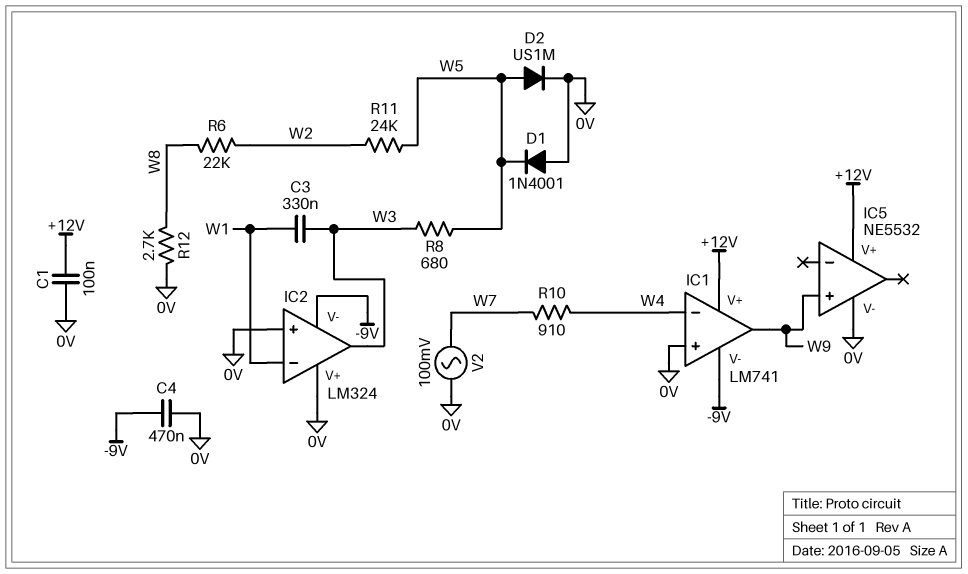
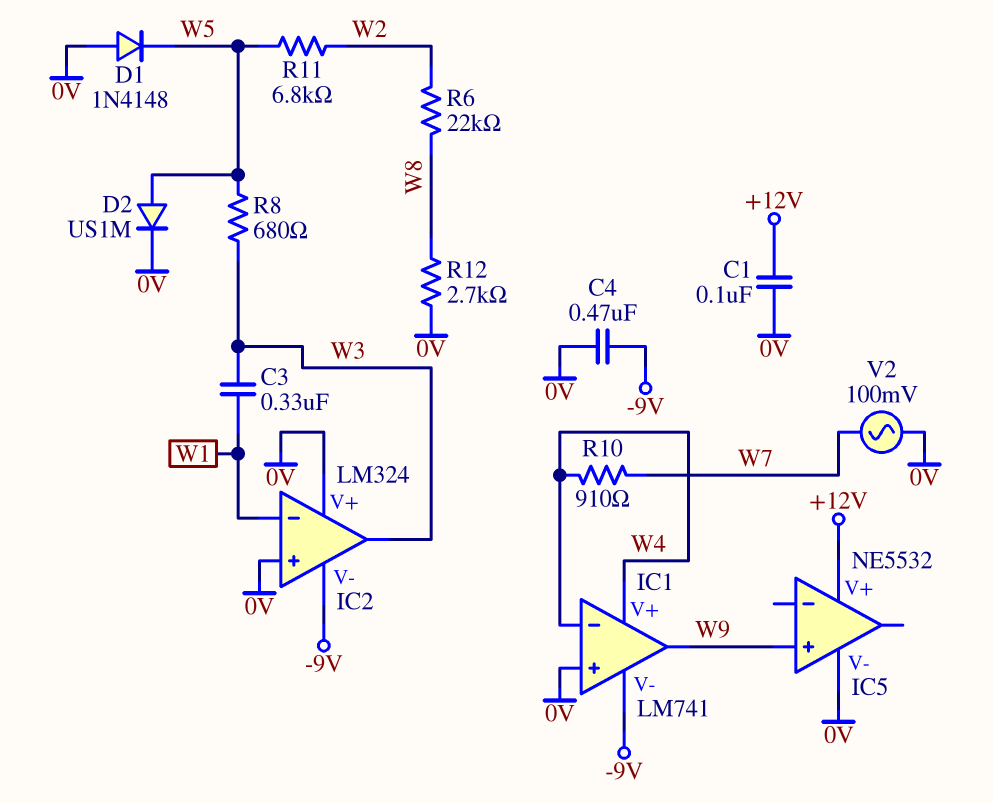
D1: diode 1N4001 (A 0V, K W5) -> diode 1N4148 (A 0V, K W5)
IC1 pin V+: +12V -> W4
R11: 24k (W2, W5) -> 6.8k (W2, W5)

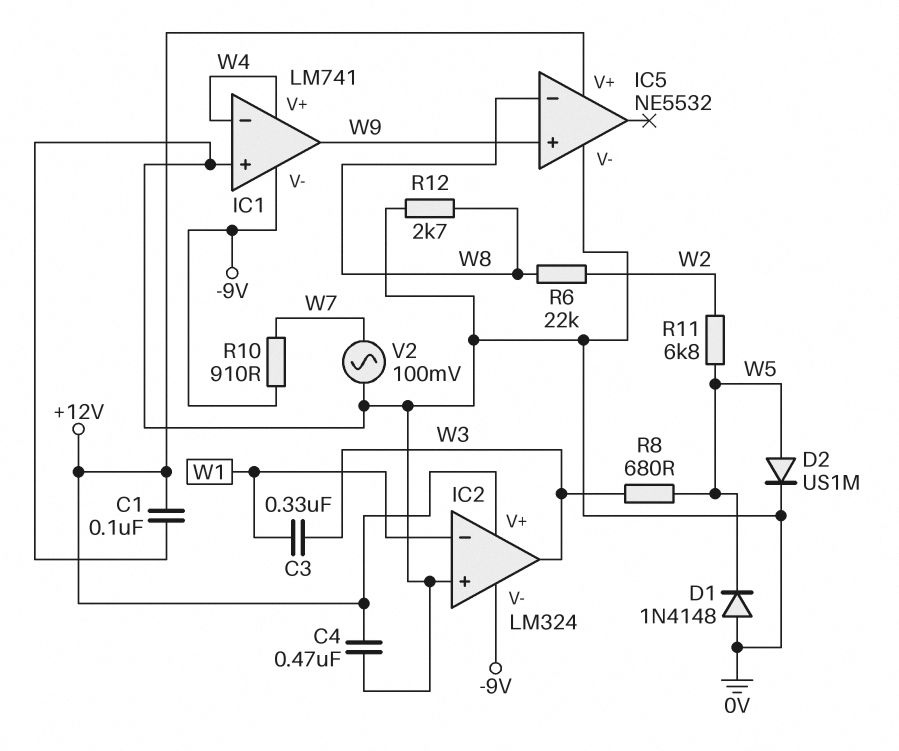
C4: 470nF (-9V, 0V) -> 470nF (+12V, 0V)
IC2 pin V+: 0V -> +12V
IC5 pin in-: none -> W8
R10: 910 (W4, W7) -> 910 (-9V, W7)

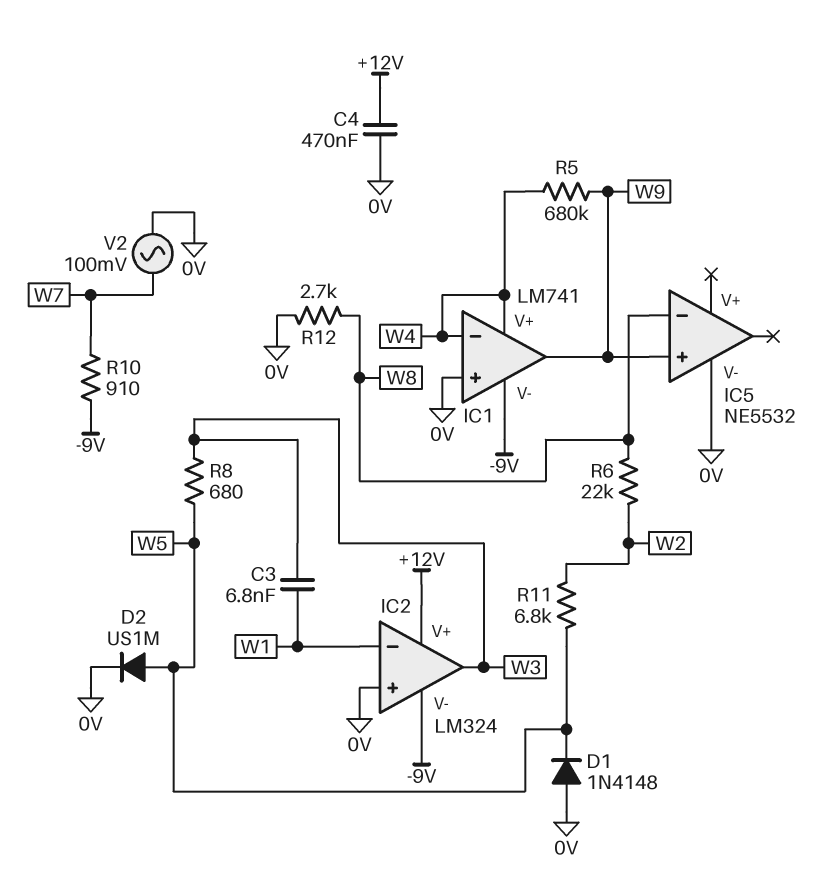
C1: 100nF (+12V, 0V) -> none
C3: 330nF (W1, W3) -> 6.8nF (W1, W3)
IC5 pin V+: +12V -> none
R5: none -> 680k (W4, W9)

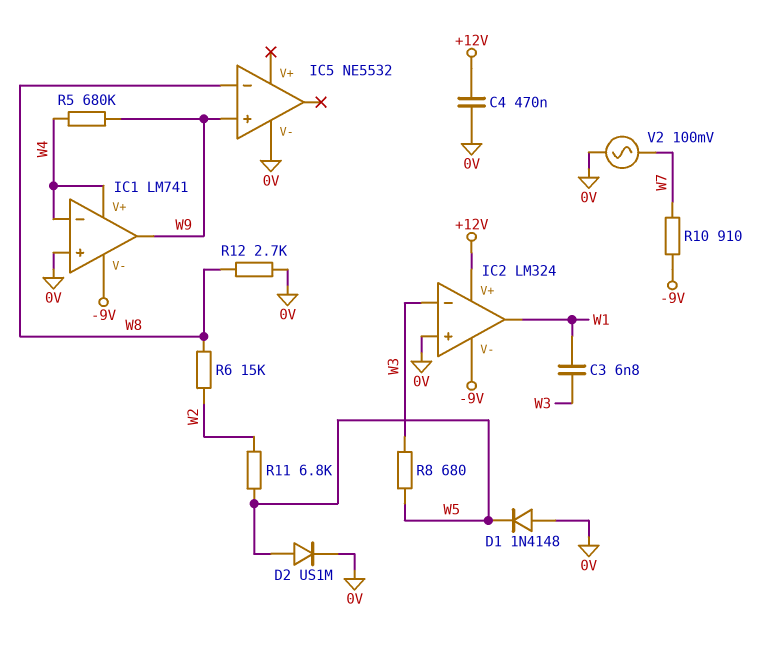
IC2 pin in-: W1 -> W3
IC2 pin out: W3 -> W1
R6: 22k (W2, W8) -> 15k (W2, W8)

